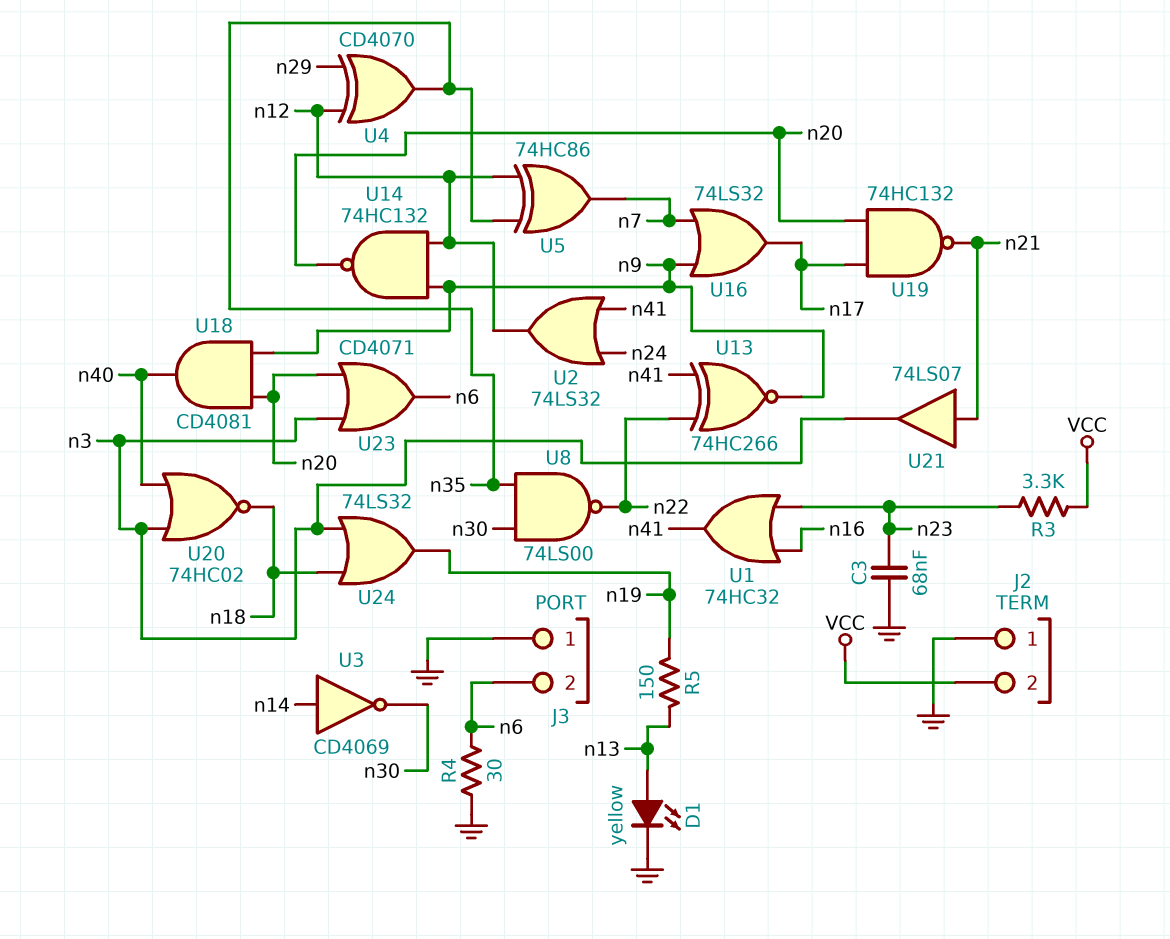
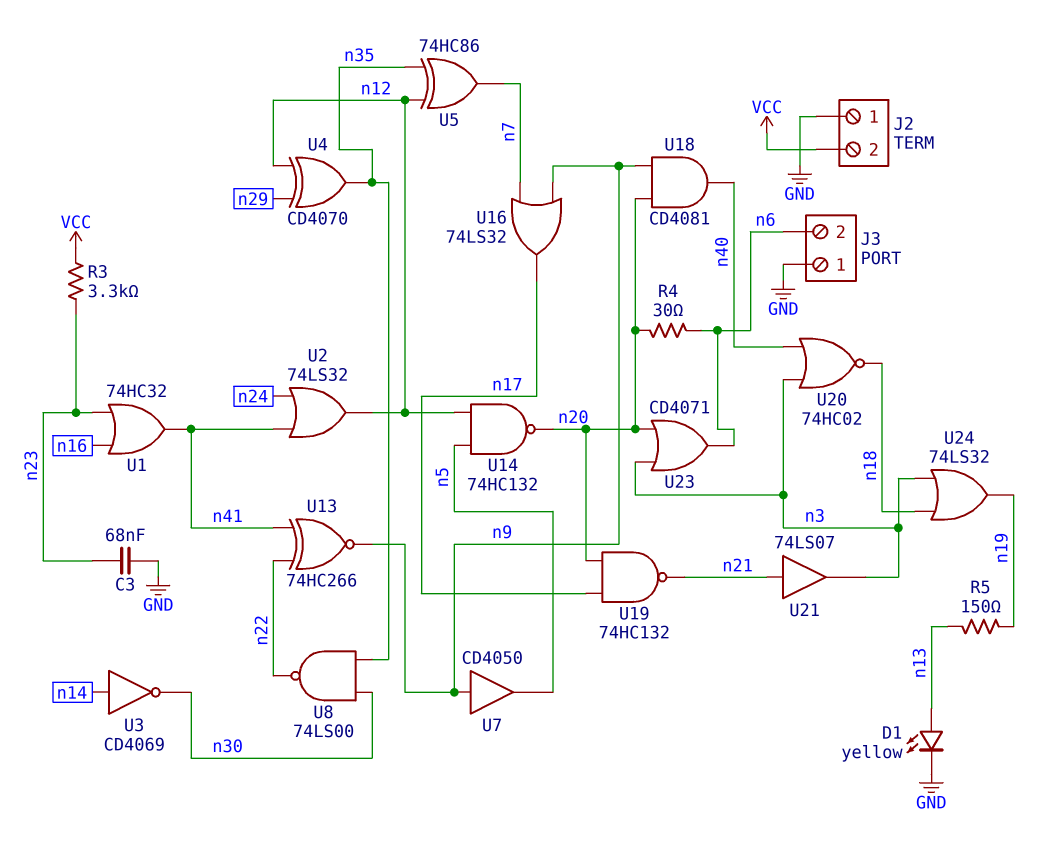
R4: 30 (GND, n6) -> 30 (n6, n20)
U7: none -> buffer CD4050 (in n9, out n5)
U14: NAND 74HC132 (in n9, in n12, out n20) -> NAND 74HC132 (in n5, in n12, out n20)

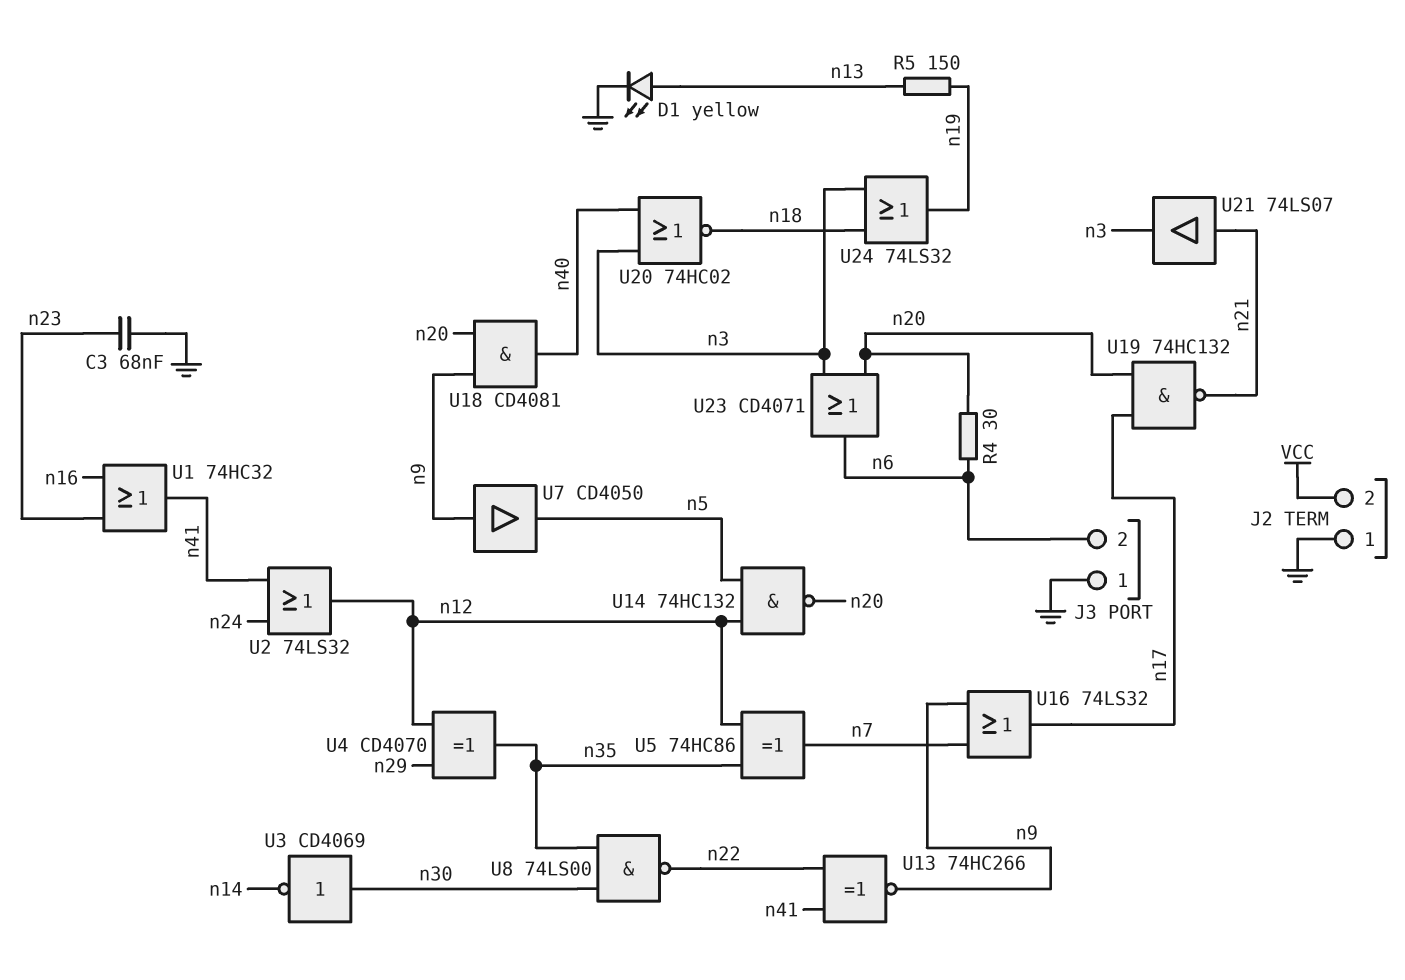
R3: 3.3k (VCC, n23) -> none
U3: NOT CD4069 (in n14, out n30) -> NOT CD4069 (in n30, out n14)

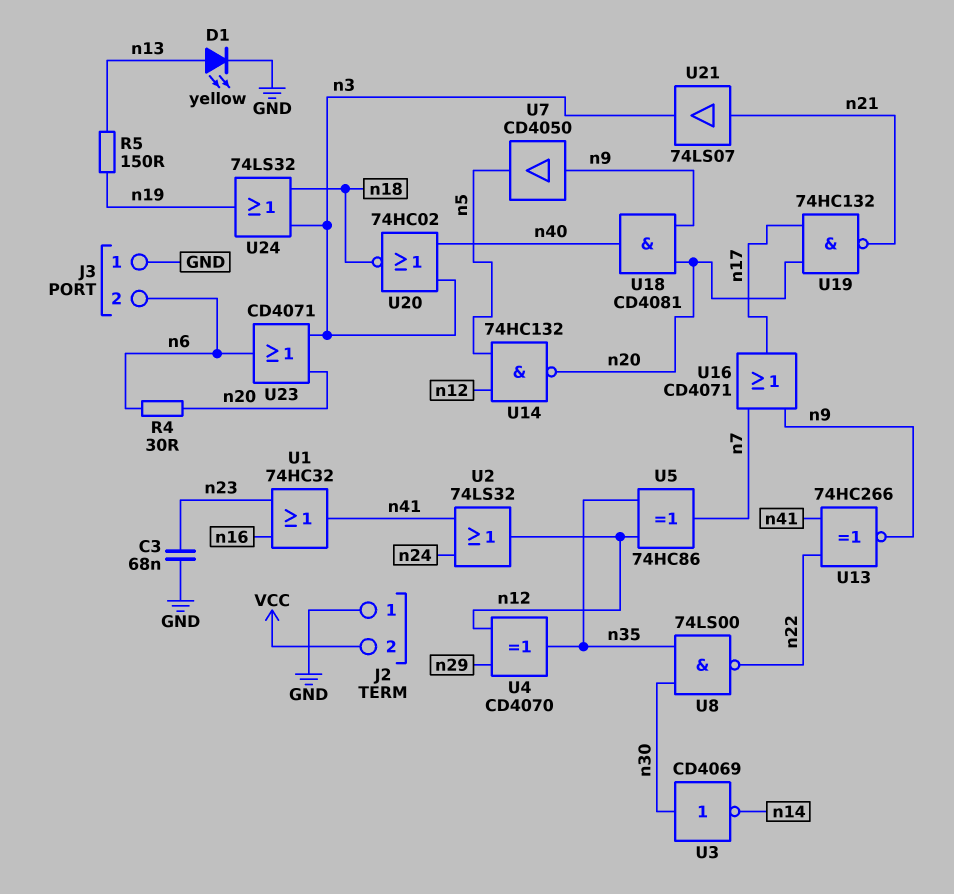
U16: OR 74LS32 (in n7, in n9, out n17) -> OR CD4071 (in n7, in n9, out n17)

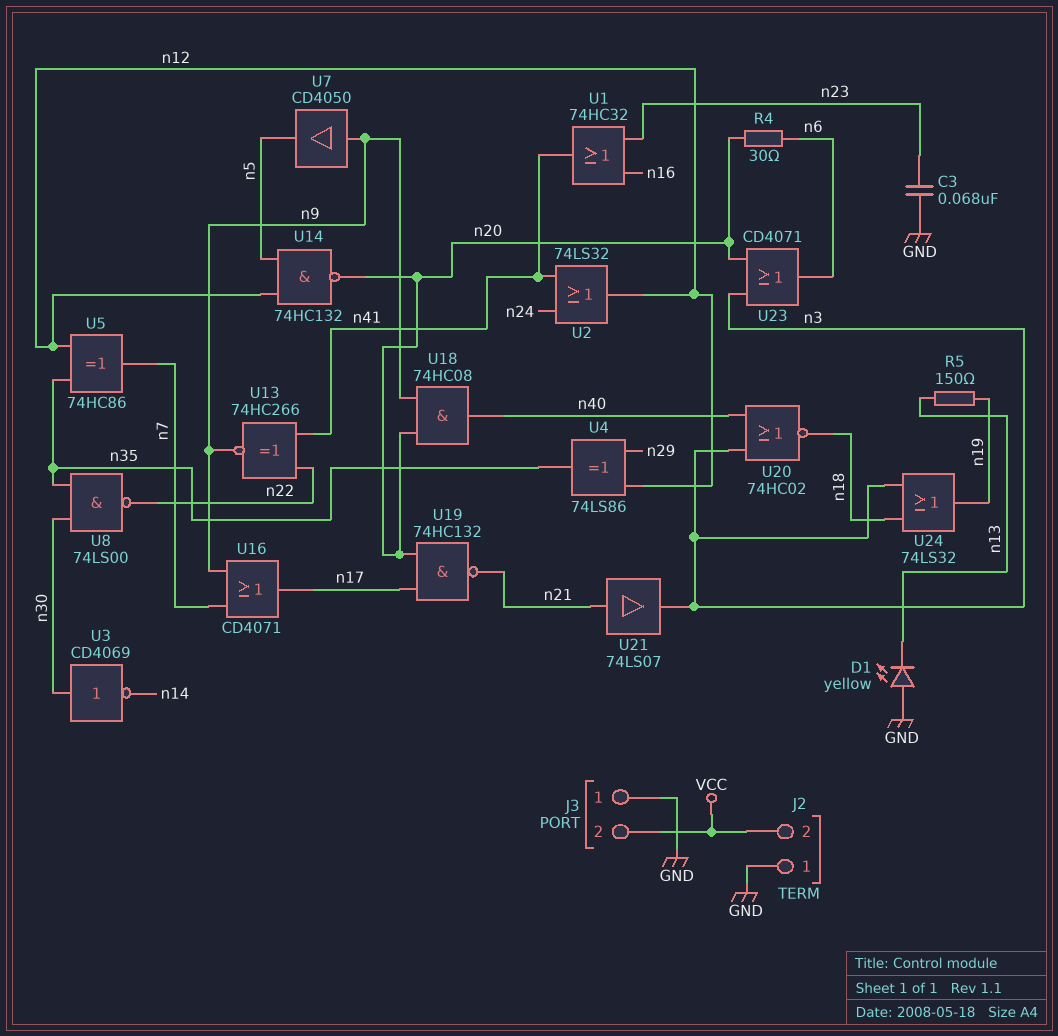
D1: LED yellow (A n13, K GND) -> LED yellow (A GND, K n13)
J3 pin 2: n6 -> VCC
U4: XOR CD4070 (in n12, in n29, out n35) -> XOR 74LS86 (in n12, in n29, out n35)
U18: AND CD4081 (in n9, in n20, out n40) -> AND 74HC08 (in n9, in n20, out n40)

